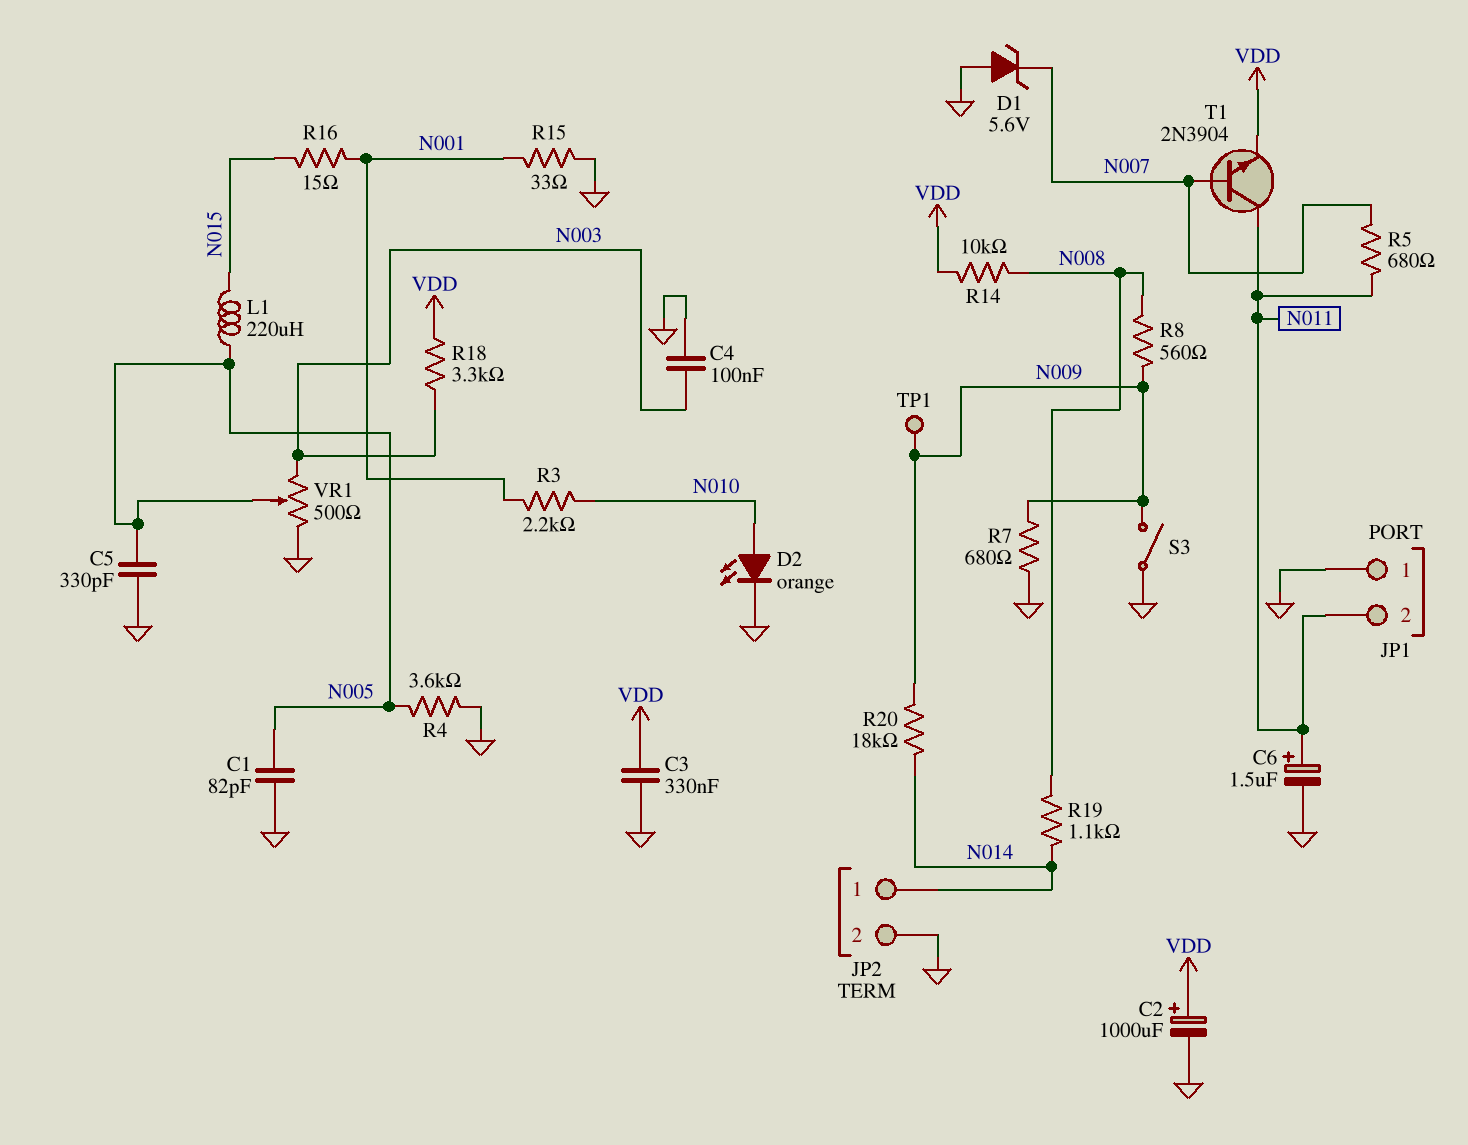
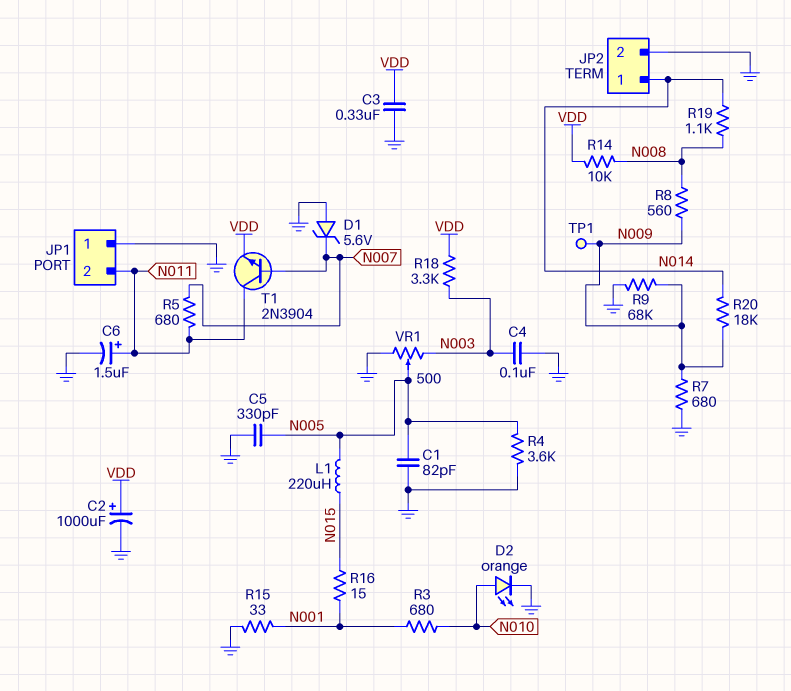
R3: 2.2k (N001, N010) -> 680 (N001, N010)
R9: none -> 68k (GND, N009)
S3: switch (GND, N009) -> none

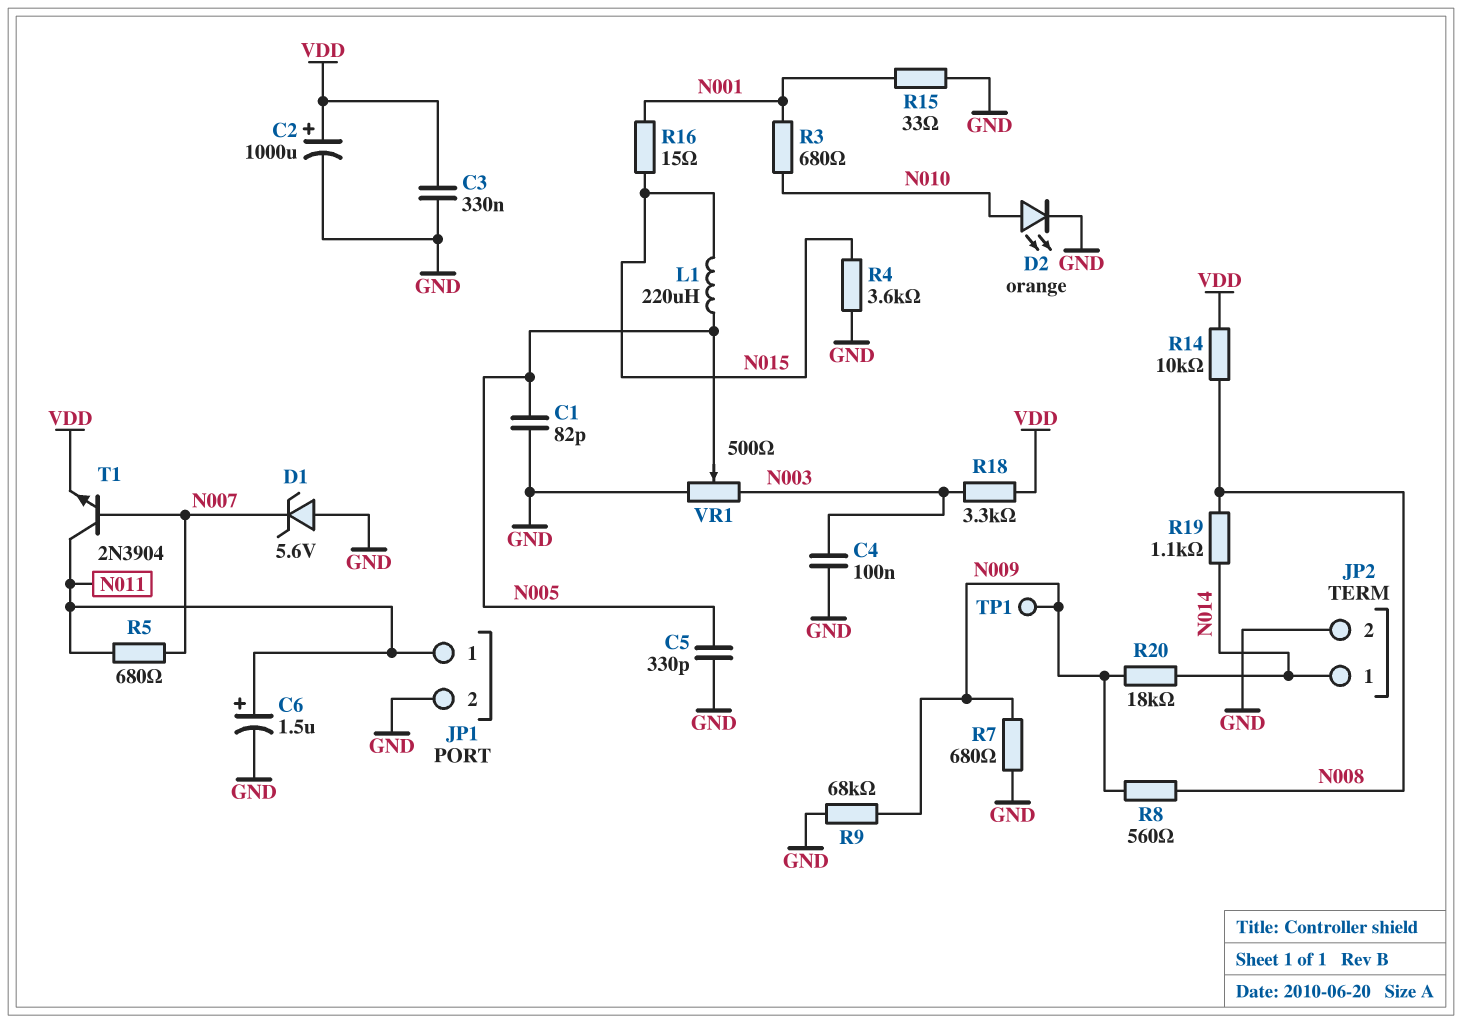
JP1 pin 1: GND -> N011
JP1 pin 2: N011 -> GND
R4: 3.6k (GND, N005) -> 3.6k (GND, N015)

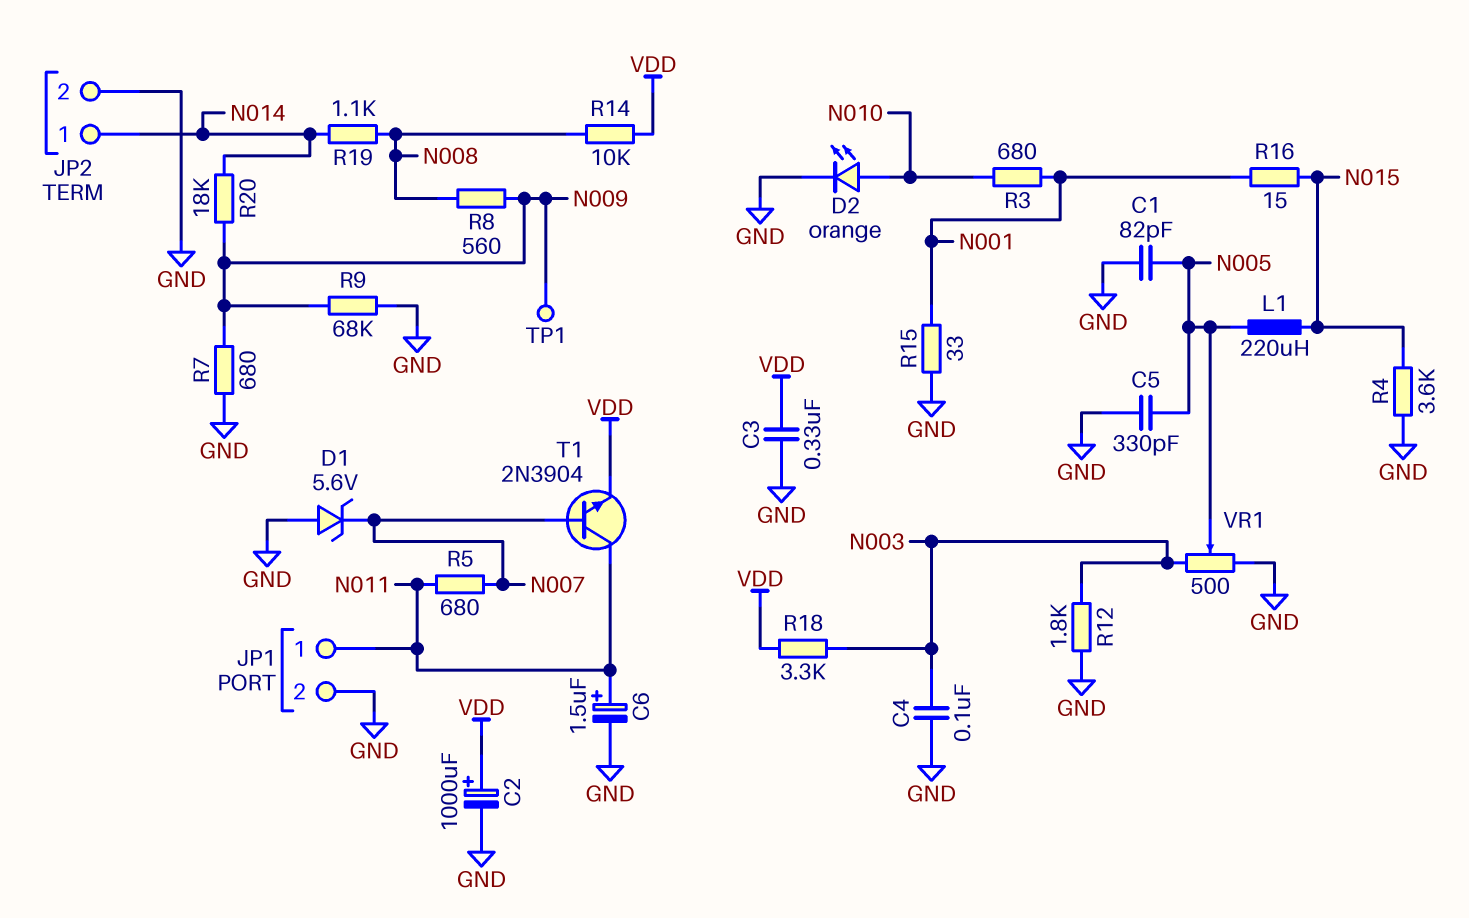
R12: none -> 1.8k (GND, N003)

